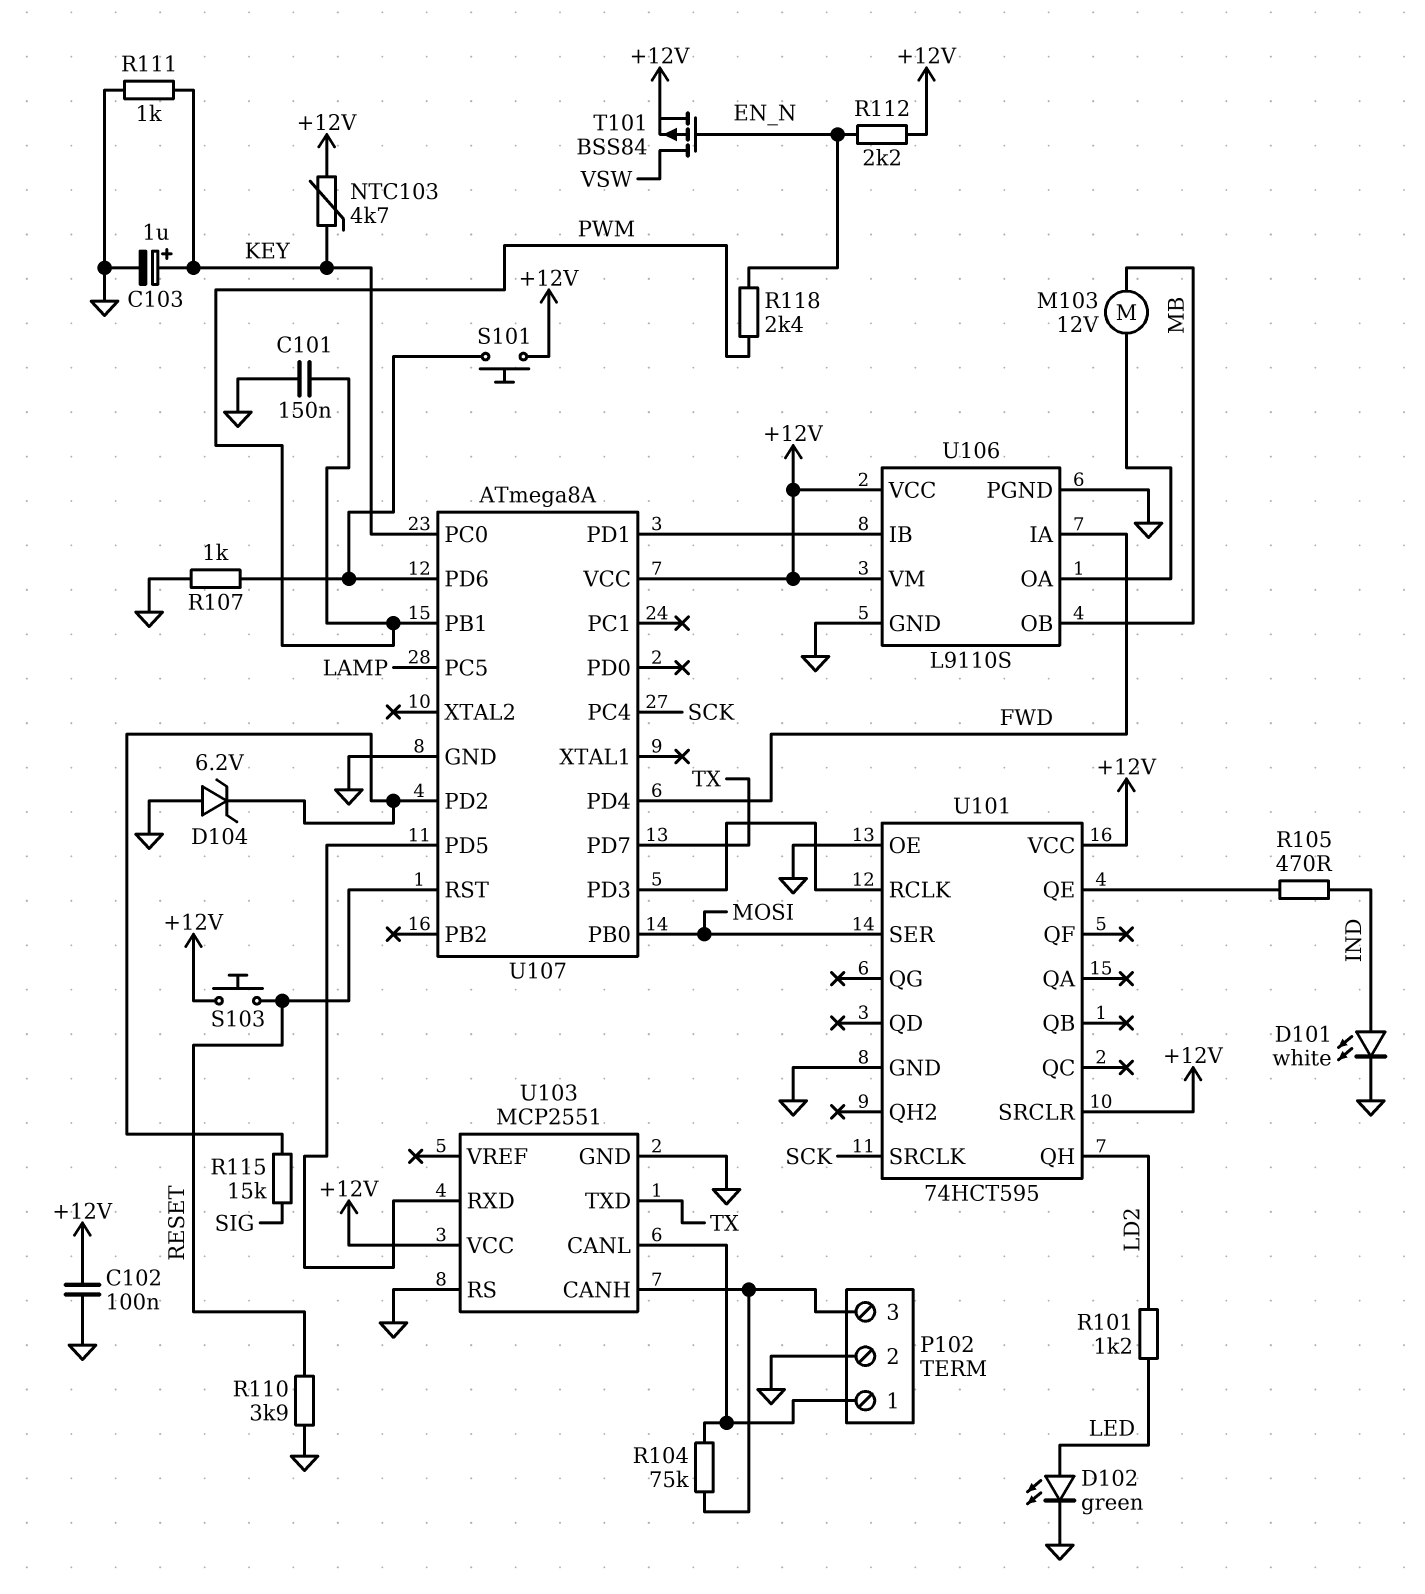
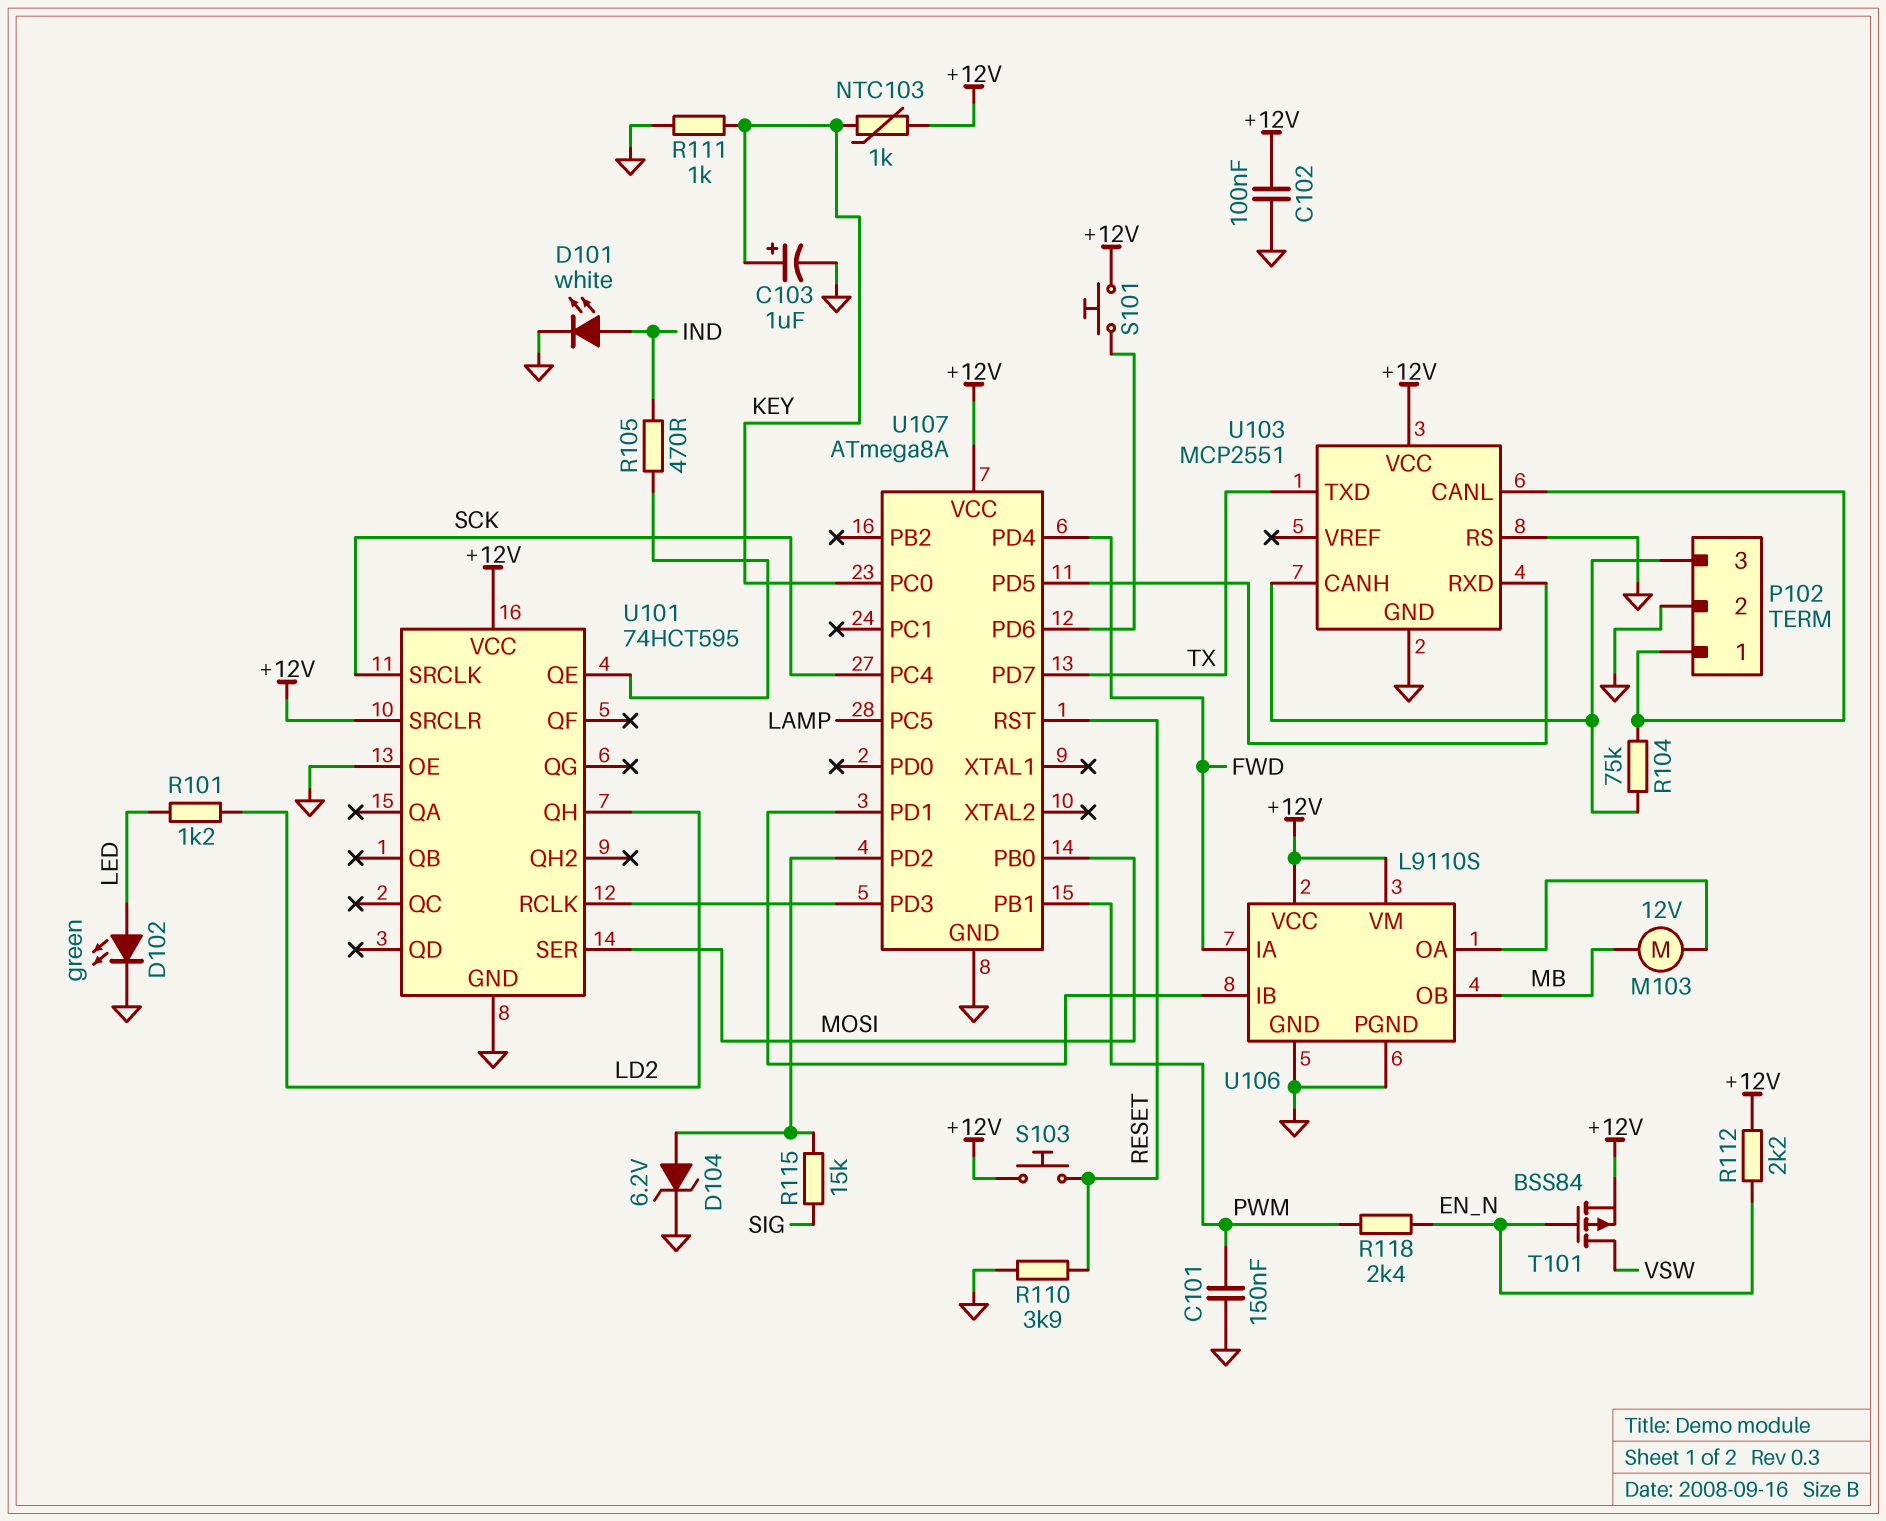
D104: zener 6.2V (A GND, K U107/PD2) -> zener 6.2V (A U107/PD2, K GND)
NTC103: 4.7k (+12V, KEY) -> 1k (+12V, KEY)
R107: 1k (GND, U107/PD6) -> none

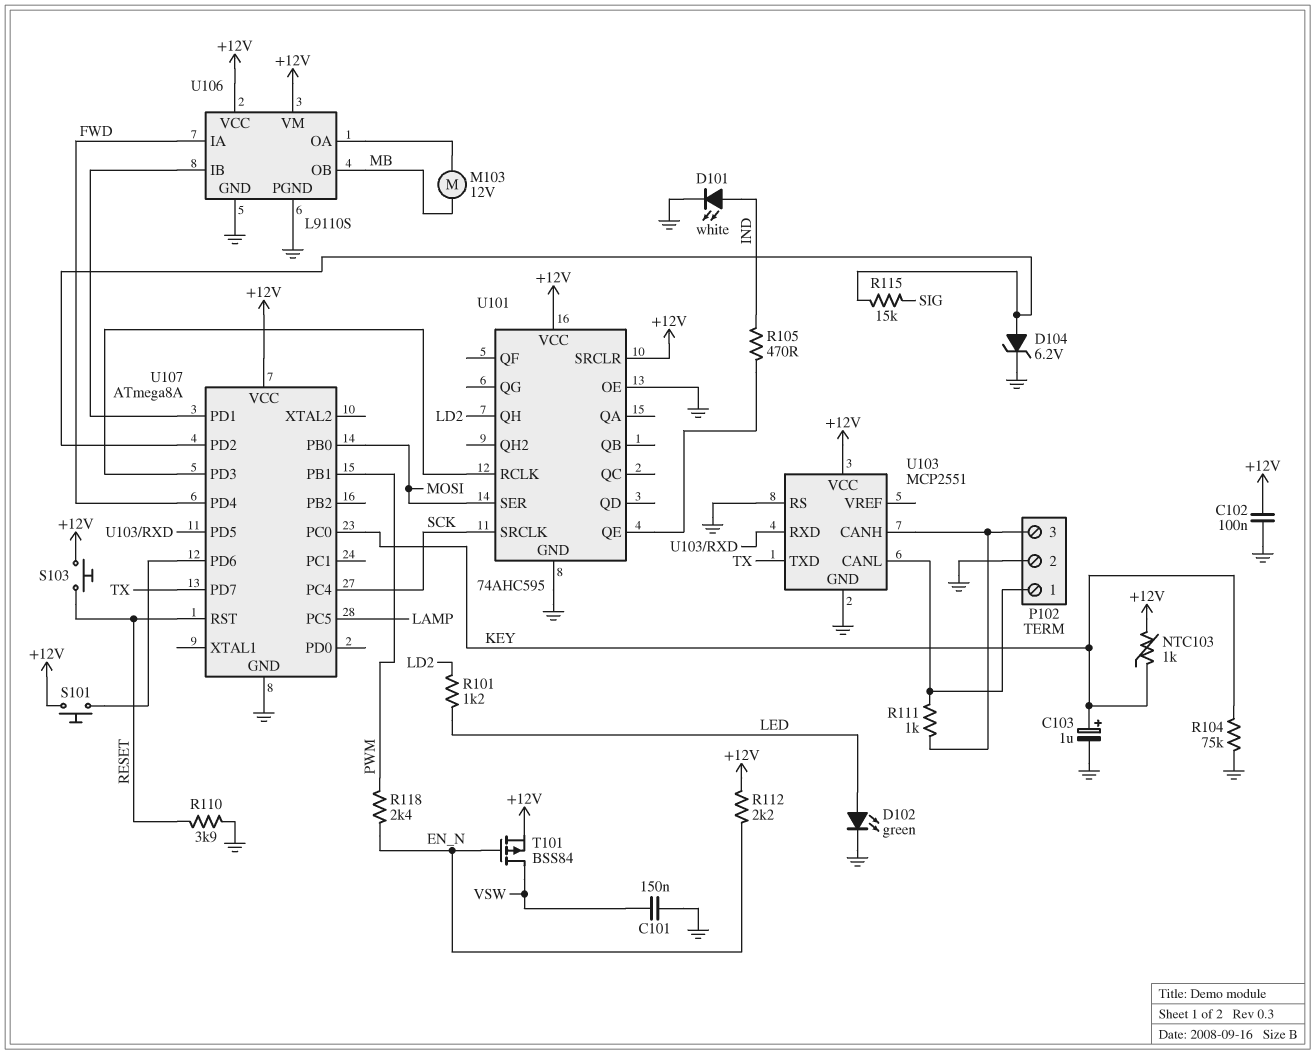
C101: 150nF (GND, PWM) -> 150nF (GND, VSW)
R104: 75k (P102/1, P102/3) -> 75k (GND, KEY)
R111: 1k (GND, KEY) -> 1k (P102/1, P102/3)
U101: 74HCT595 -> 74AHC595

